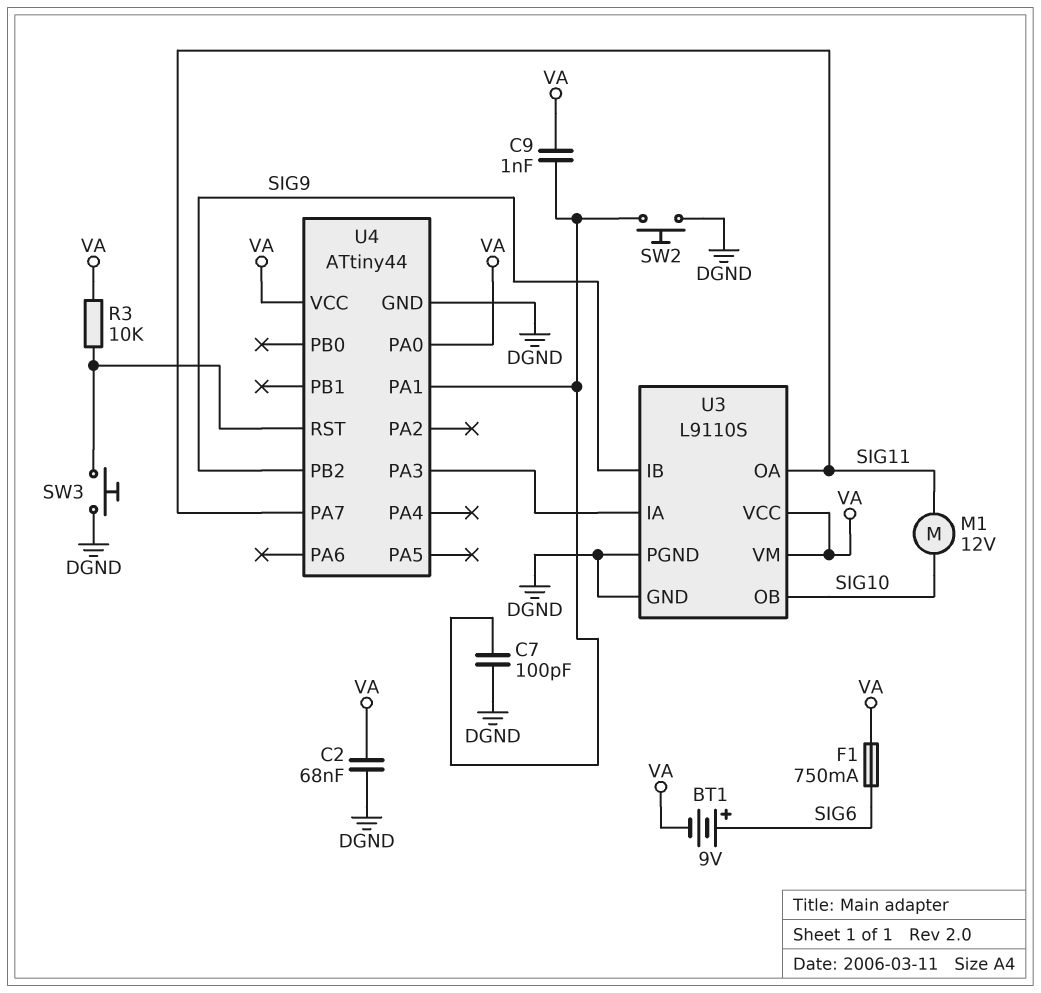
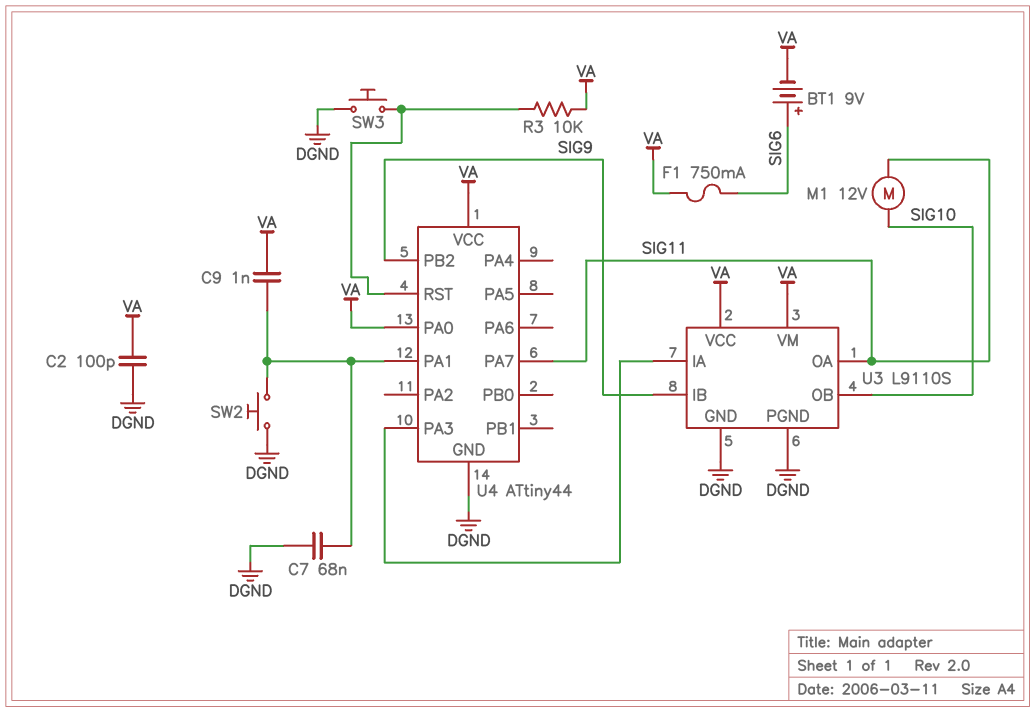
C2: 68nF (DGND, VA) -> 100pF (DGND, VA)
C7: 100pF (DGND, U4/PA1) -> 68nF (DGND, U4/PA1)

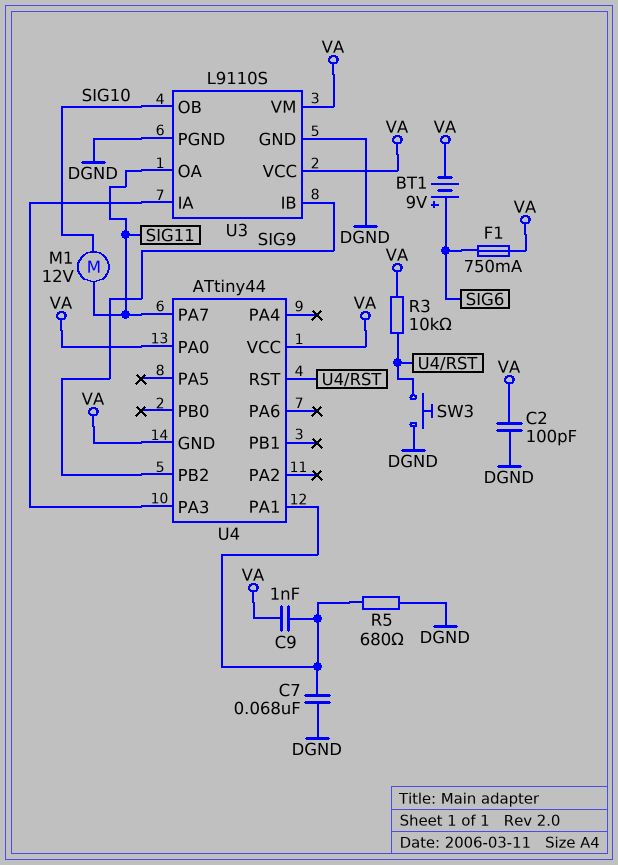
R5: none -> 680 (DGND, U4/PA1)
SW2: button (DGND, U4/PA1) -> none
U4 pin GND: DGND -> VA

